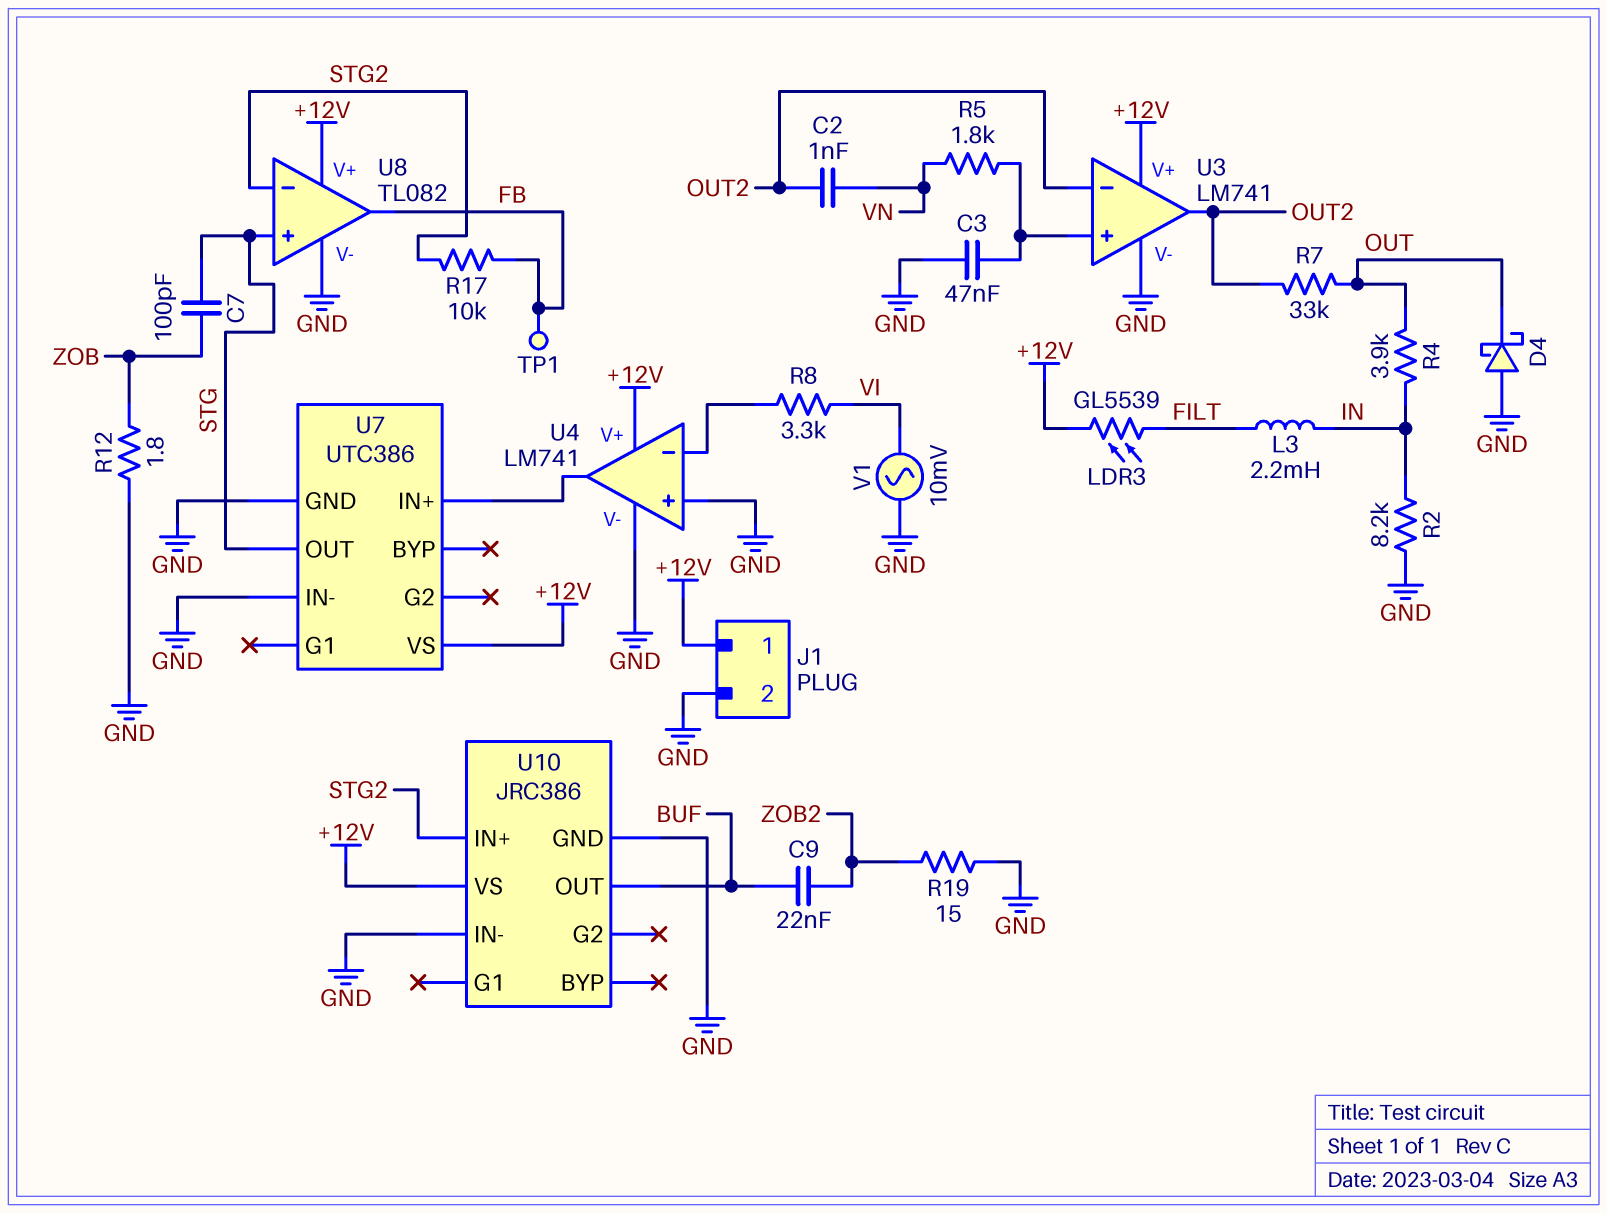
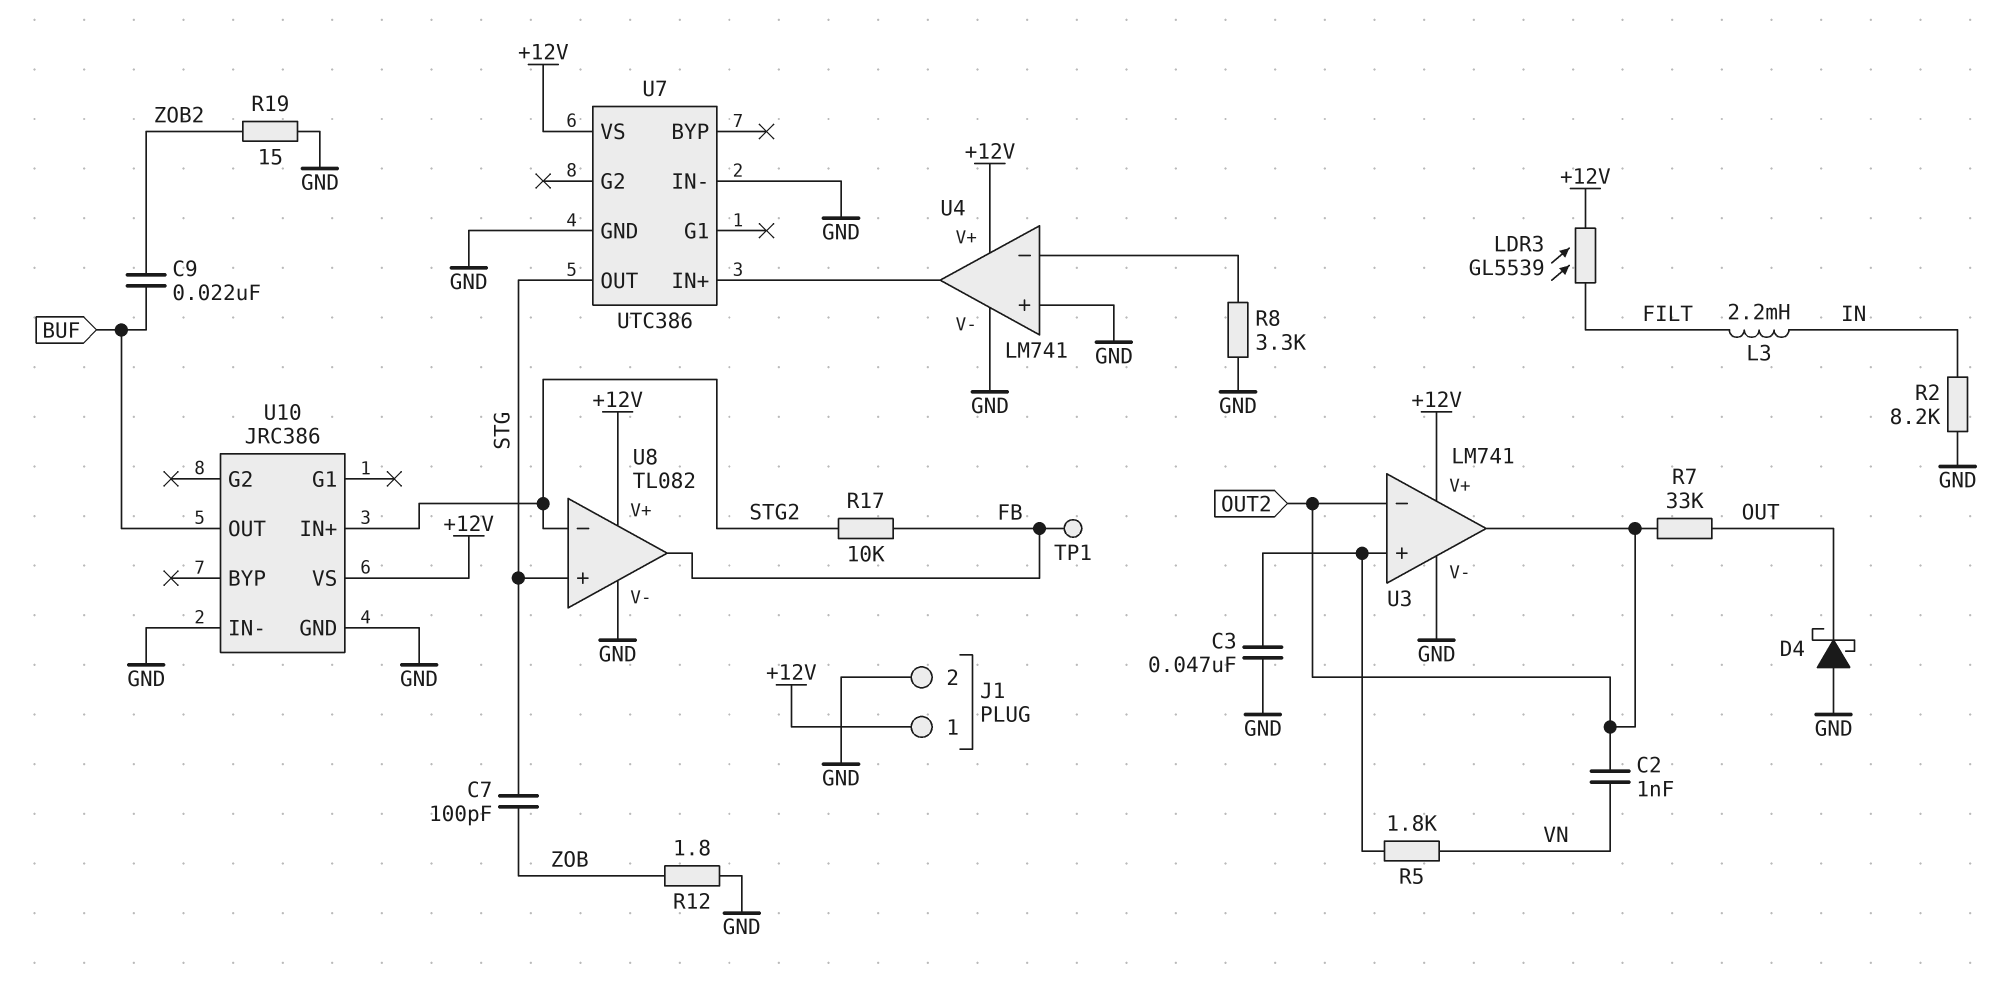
R4: 3.9k (IN, OUT) -> none
R8: 3.3k (U4/in-, VI) -> 3.3k (GND, U4/in-)
V1: AC 10mV (GND, VI) -> none

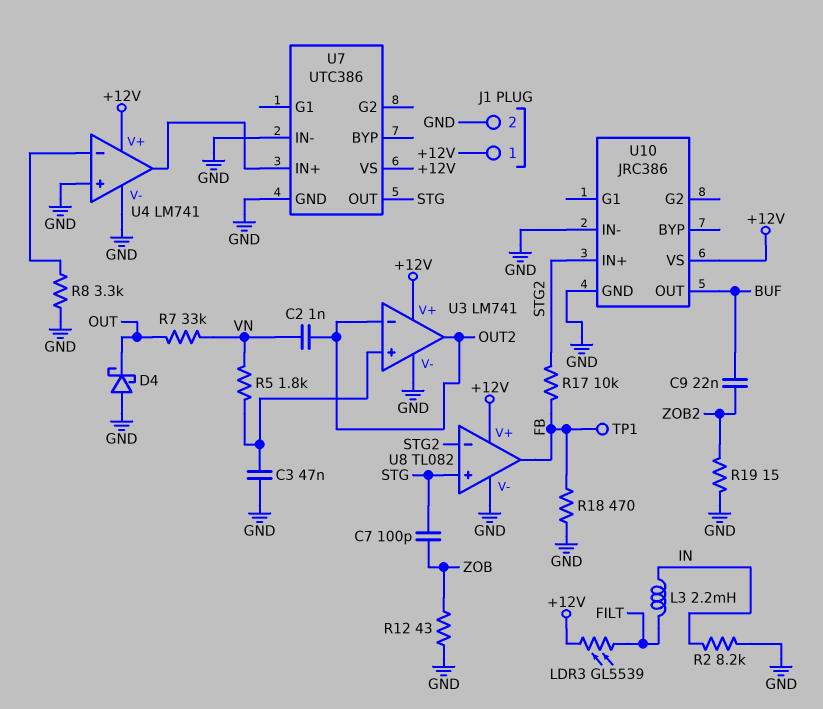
R7: 33k (OUT, OUT2) -> 33k (OUT, VN)
R12: 1.8 (GND, ZOB) -> 43 (GND, ZOB)
R18: none -> 470 (FB, GND)

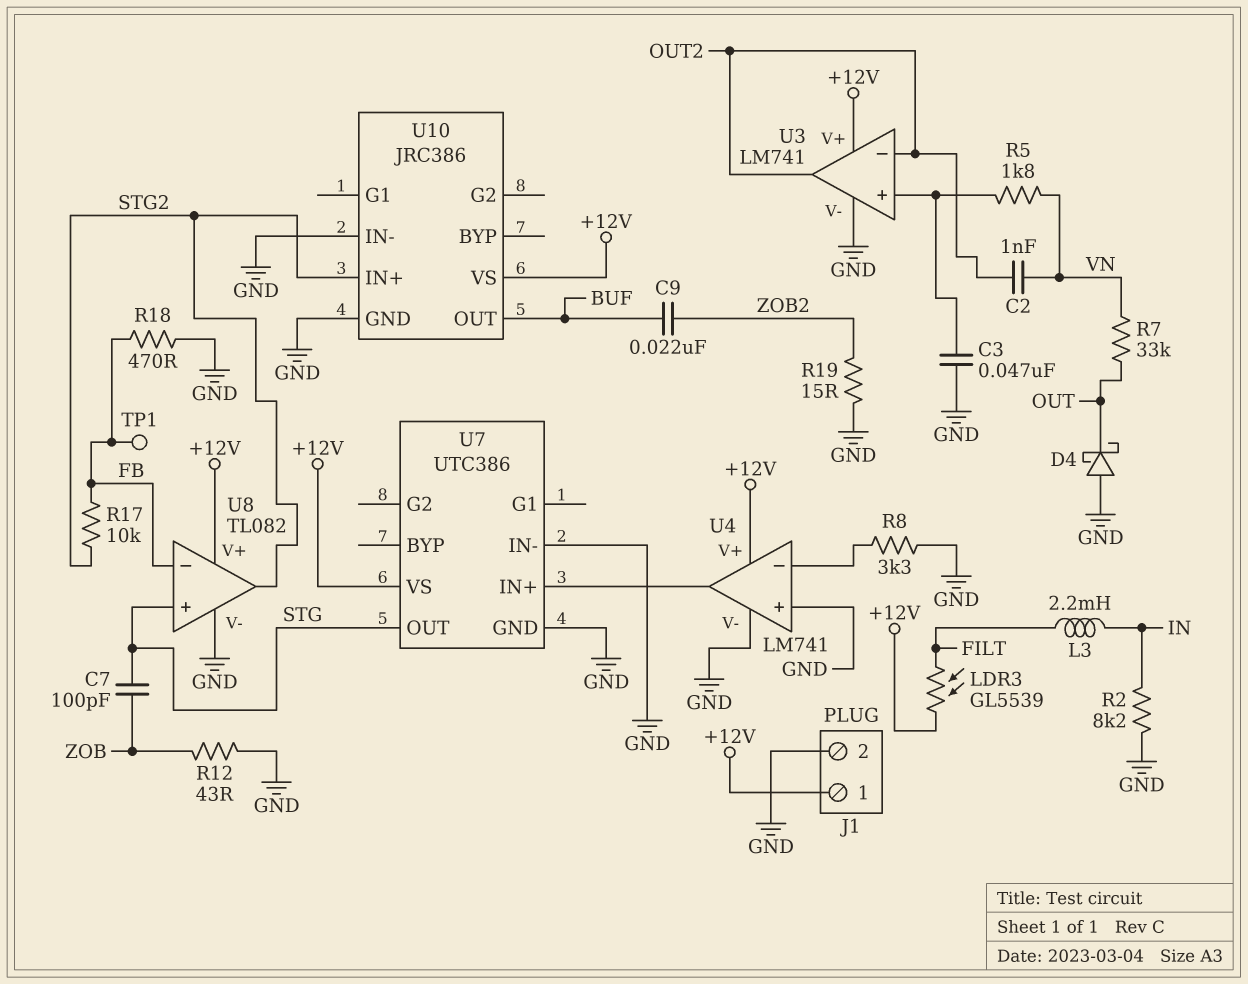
U8 pin in-: STG2 -> FB
U8 pin out: FB -> STG2

